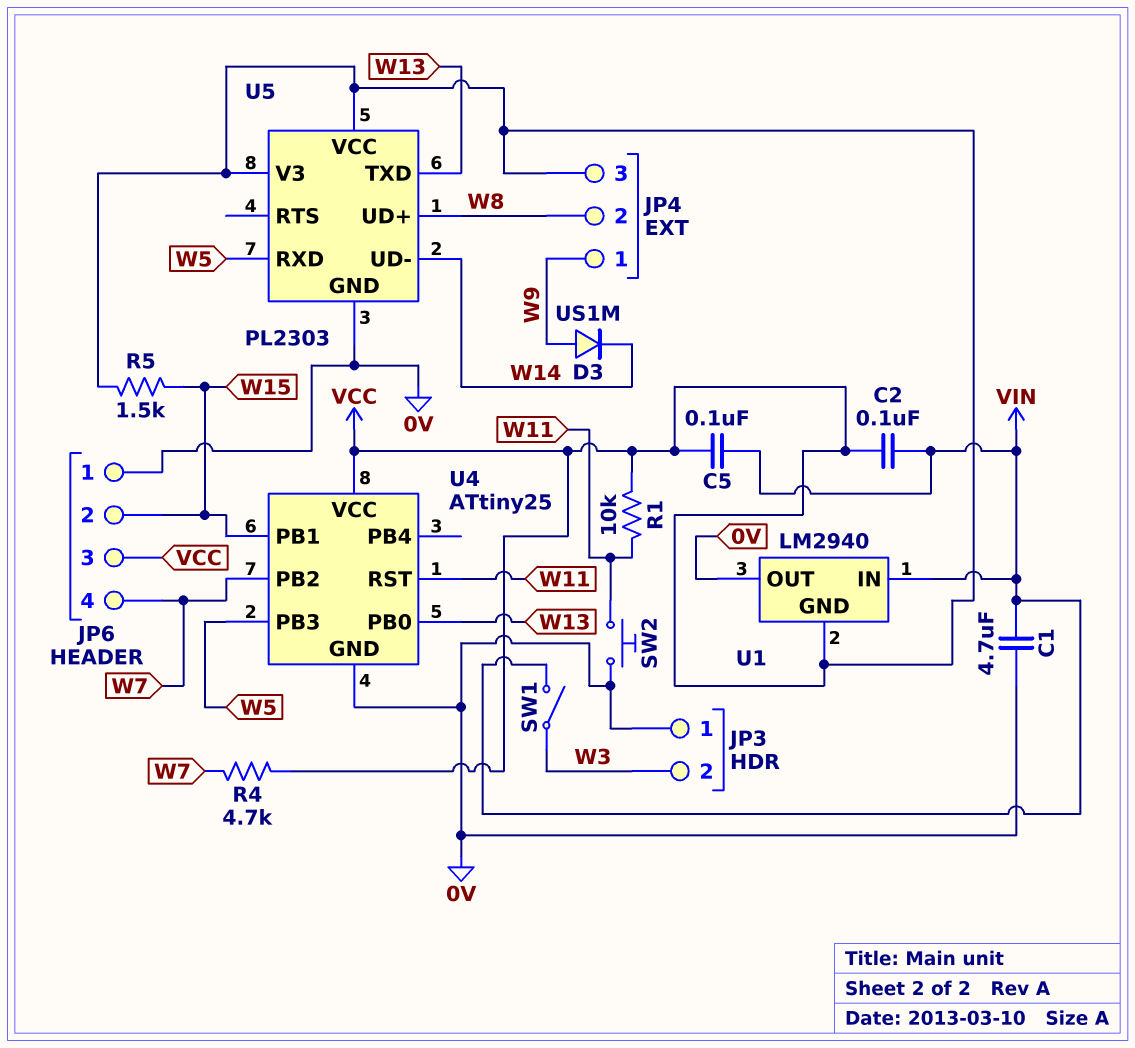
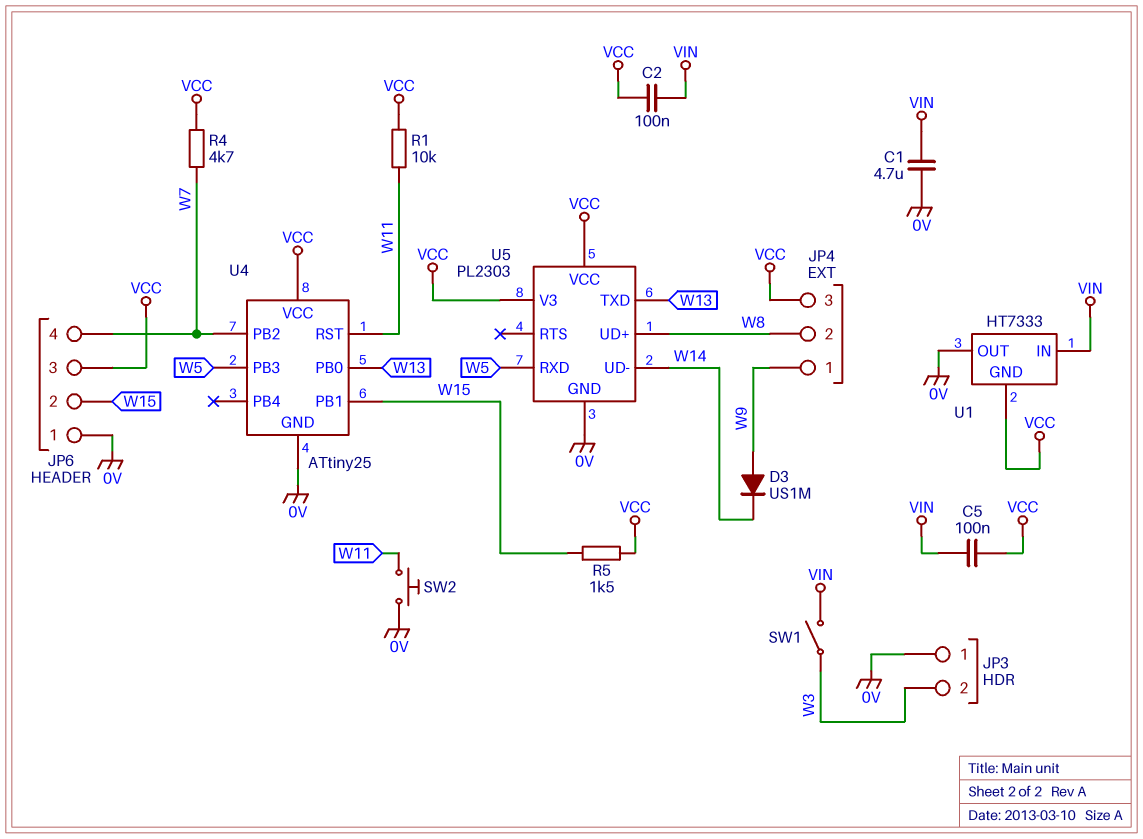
U1: LM2940 -> HT7333

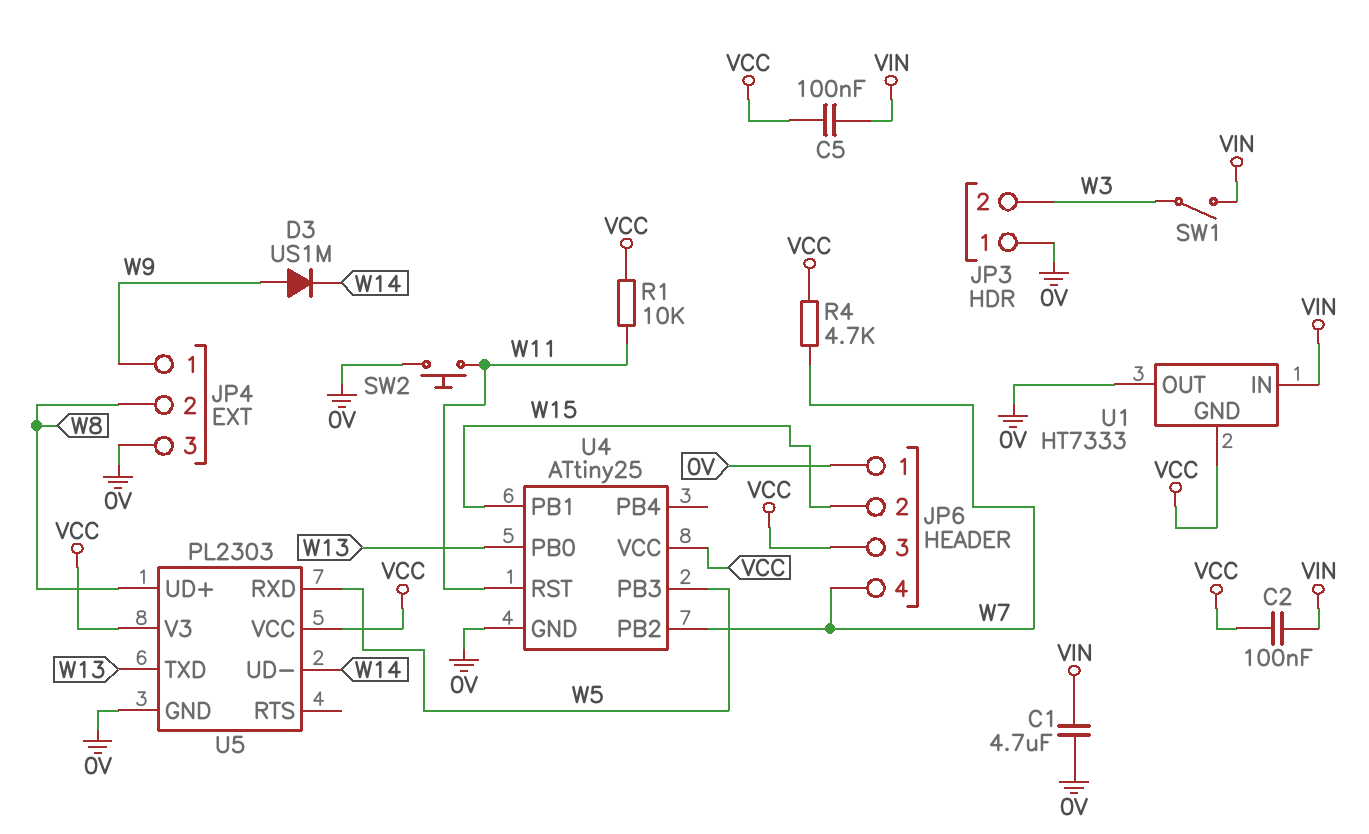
JP4 pin 3: VCC -> 0V
R5: 1.5k (VCC, W15) -> none

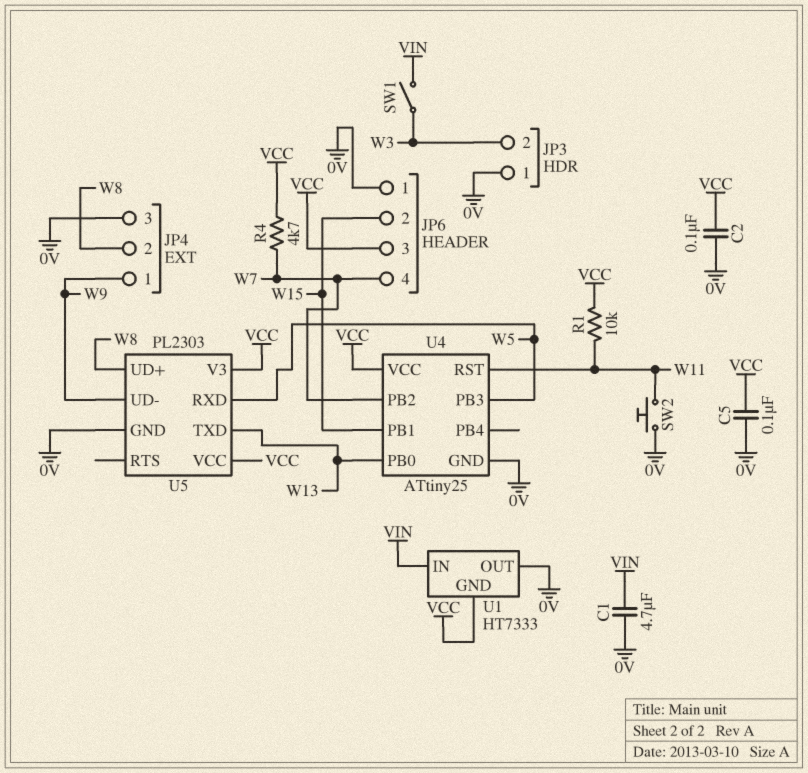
C2: 100nF (VCC, VIN) -> 100nF (0V, VCC)
C5: 100nF (VCC, VIN) -> 100nF (0V, VCC)
D3: diode US1M (A W9, K W14) -> none
U5 pin UD-: W14 -> W9

